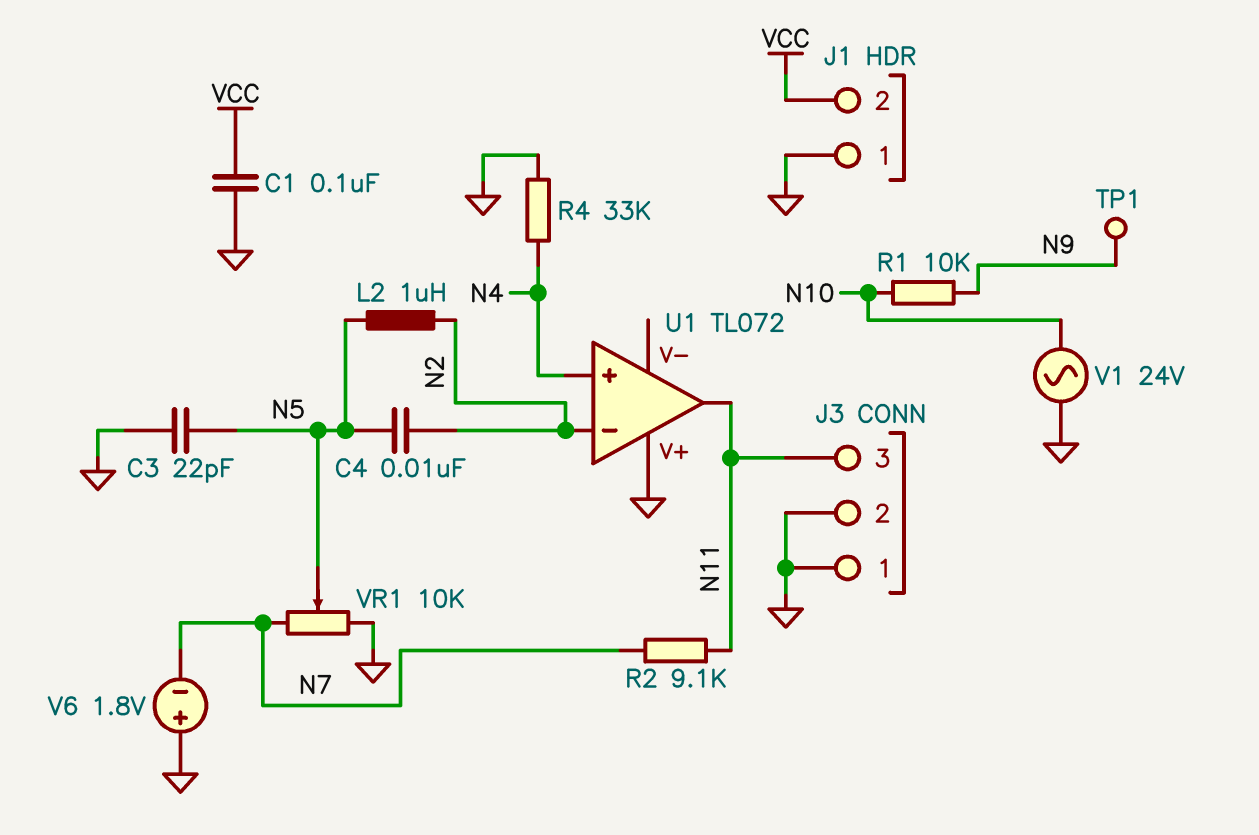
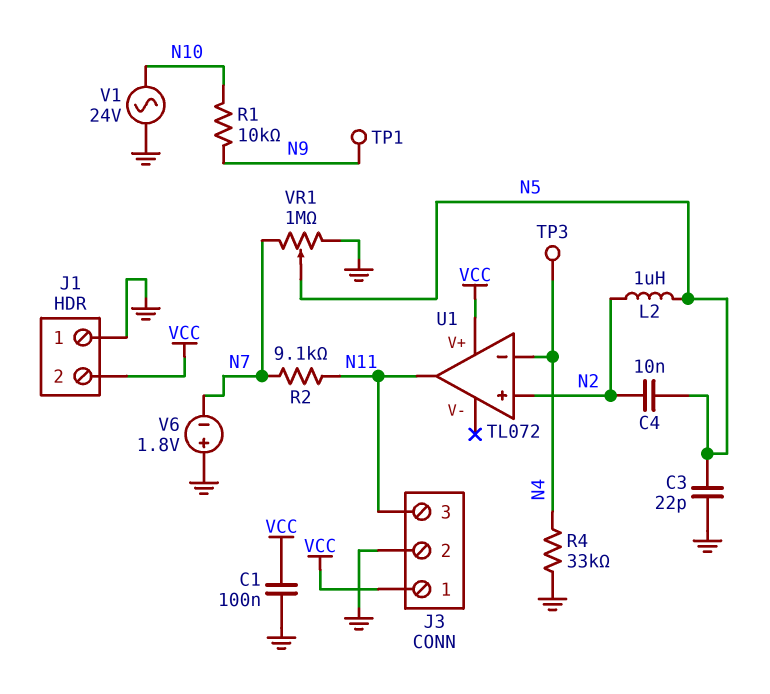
J3 pin 1: GND -> VCC
TP3: none -> test point (N4)
U1 pin V+: GND -> VCC
U1 pin in+: N4 -> N2
U1 pin in-: N2 -> N4
VR1: 10k (GND, N7, wiper N5) -> 1M (GND, N7, wiper N5)

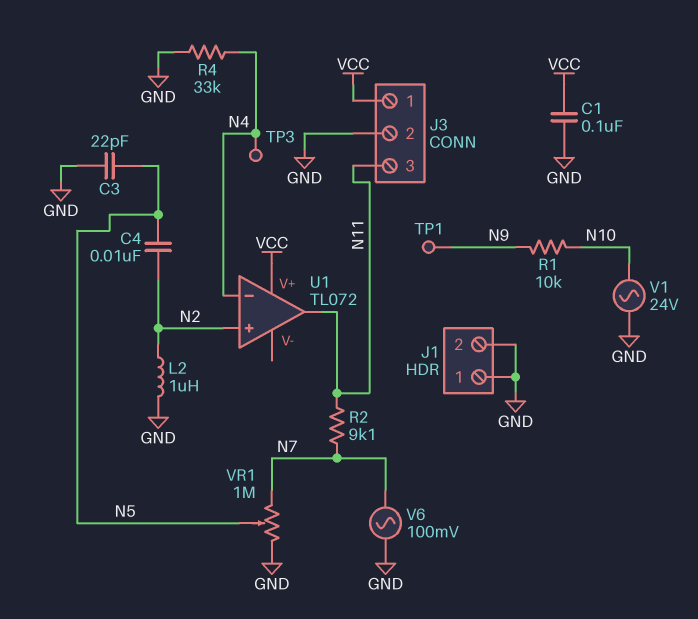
J1 pin 2: VCC -> GND
L2: 1uH (N2, N5) -> 1uH (GND, N2)
V6: 1.8V (plus GND, minus N7) -> AC 100mV (GND, N7)

